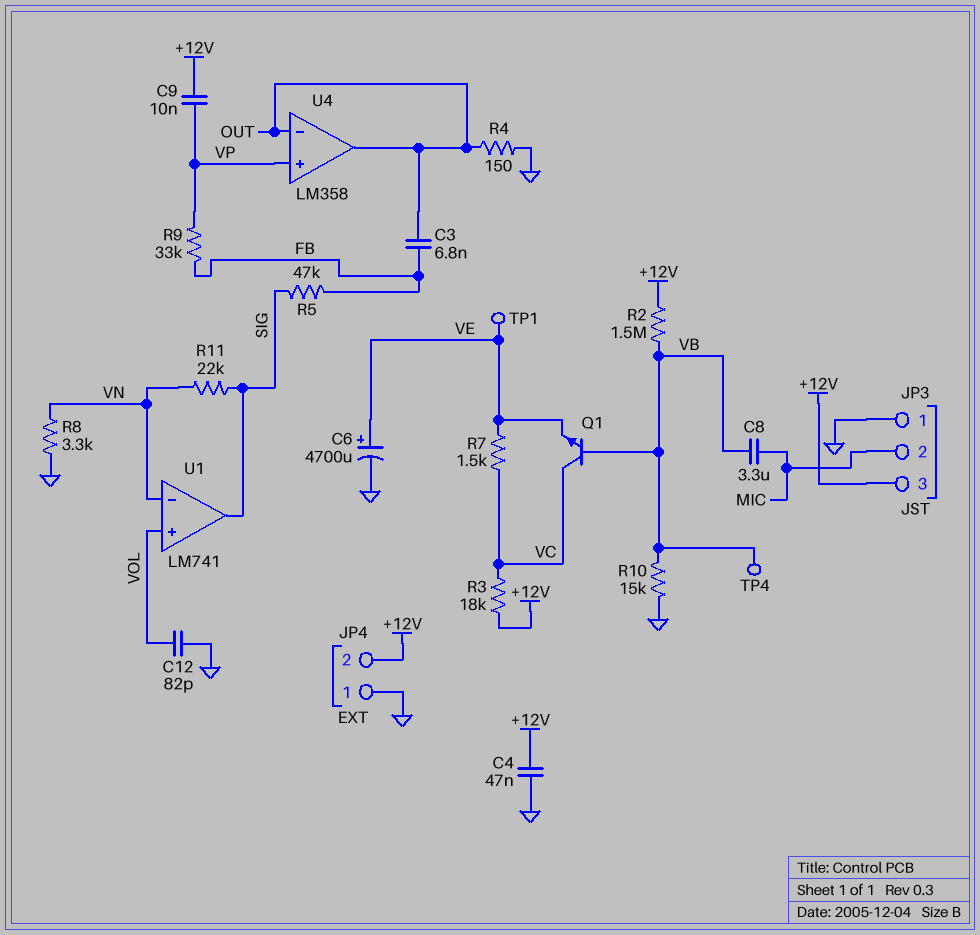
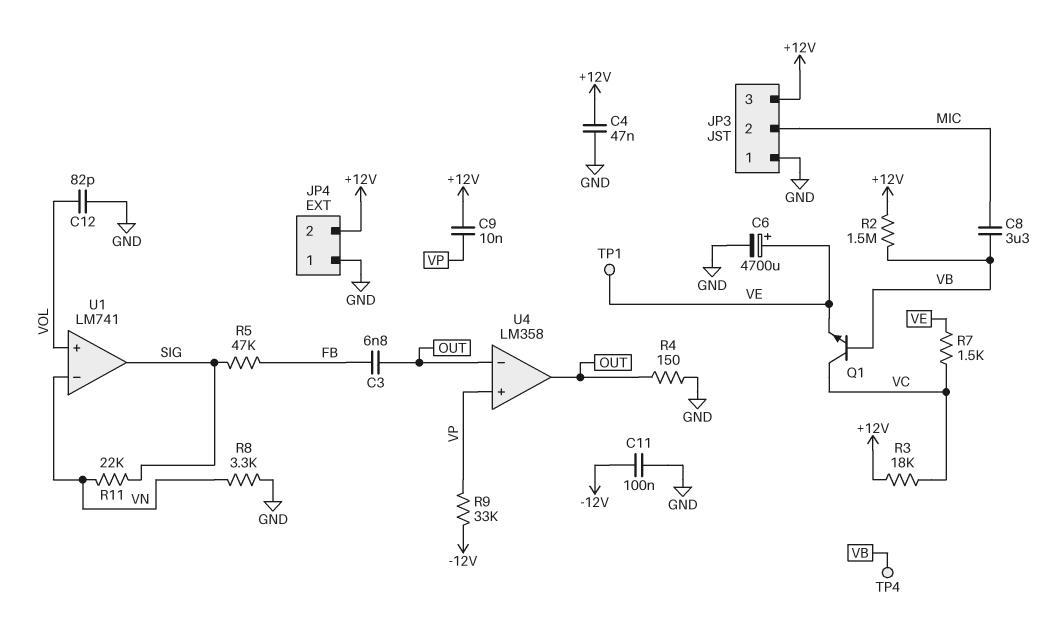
C11: none -> 100nF (-12V, GND)
R9: 33k (FB, VP) -> 33k (-12V, VP)
R10: 15k (GND, VB) -> none

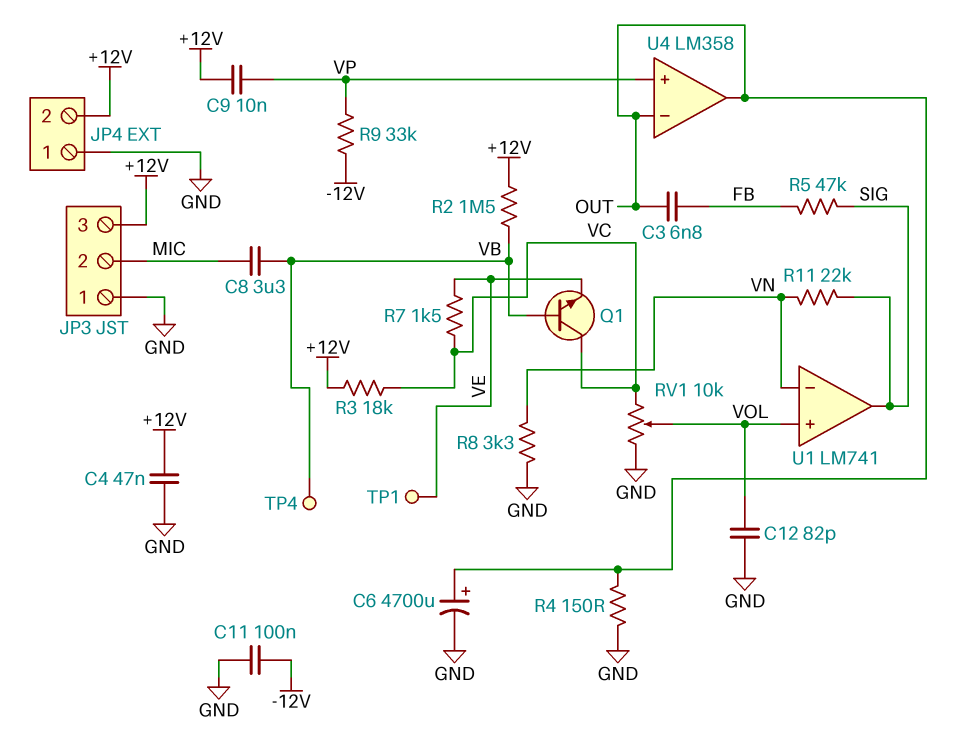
C6: 4700uF (plus VE, minus GND) -> 4700uF (plus OUT, minus GND)
RV1: none -> 10k (GND, VC, wiper VOL)

